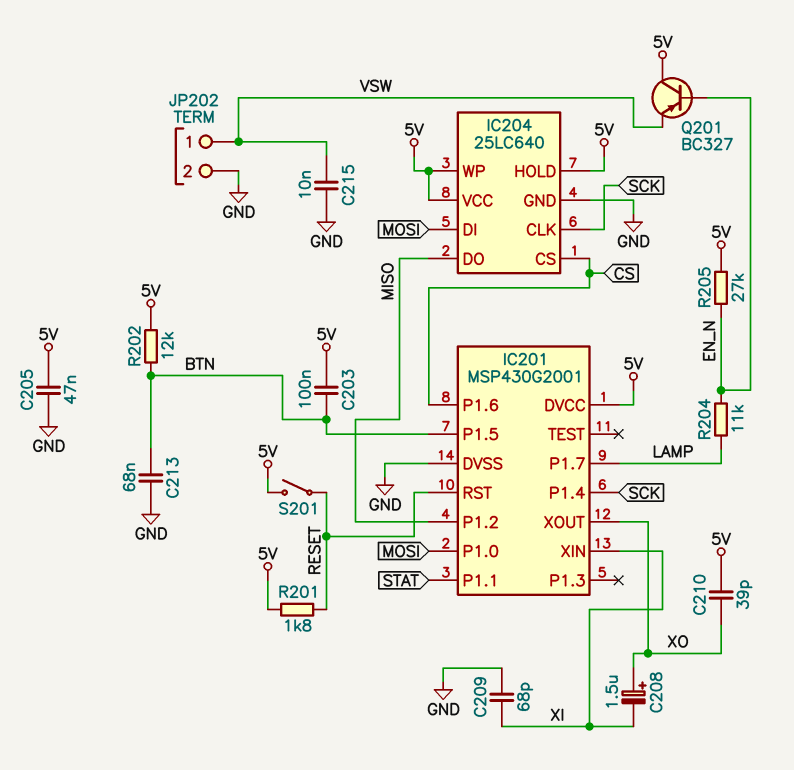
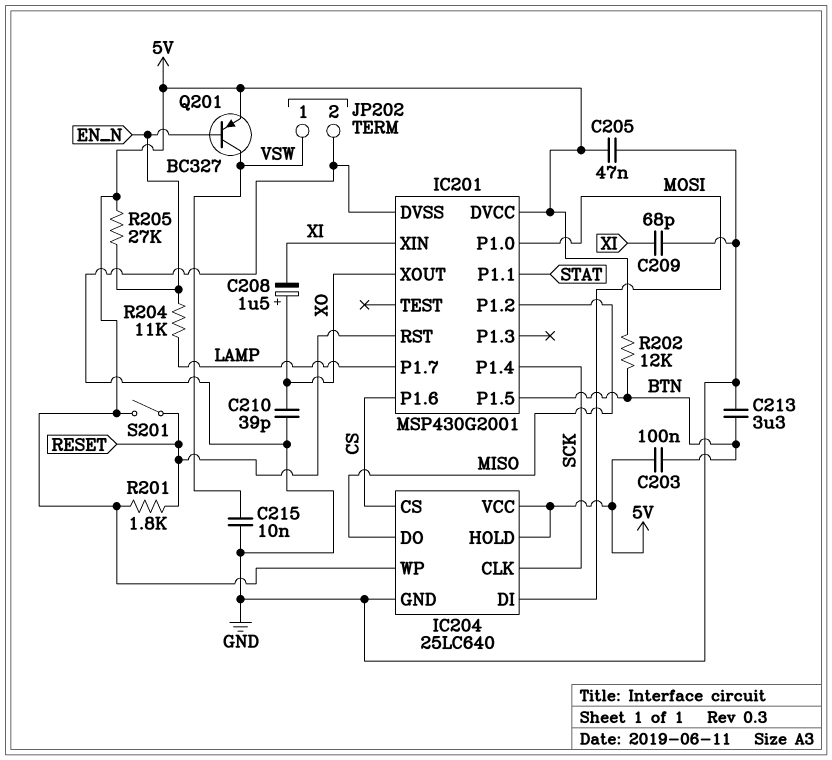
C210: 39pF (5V, XO) -> 39pF (GND, XO)
C213: 68nF (BTN, GND) -> 3.3uF (BTN, GND)
Q201: PNP BC327 (B EN_N, C 5V, E VSW) -> PNP BC327 (B EN_N, C VSW, E 5V)

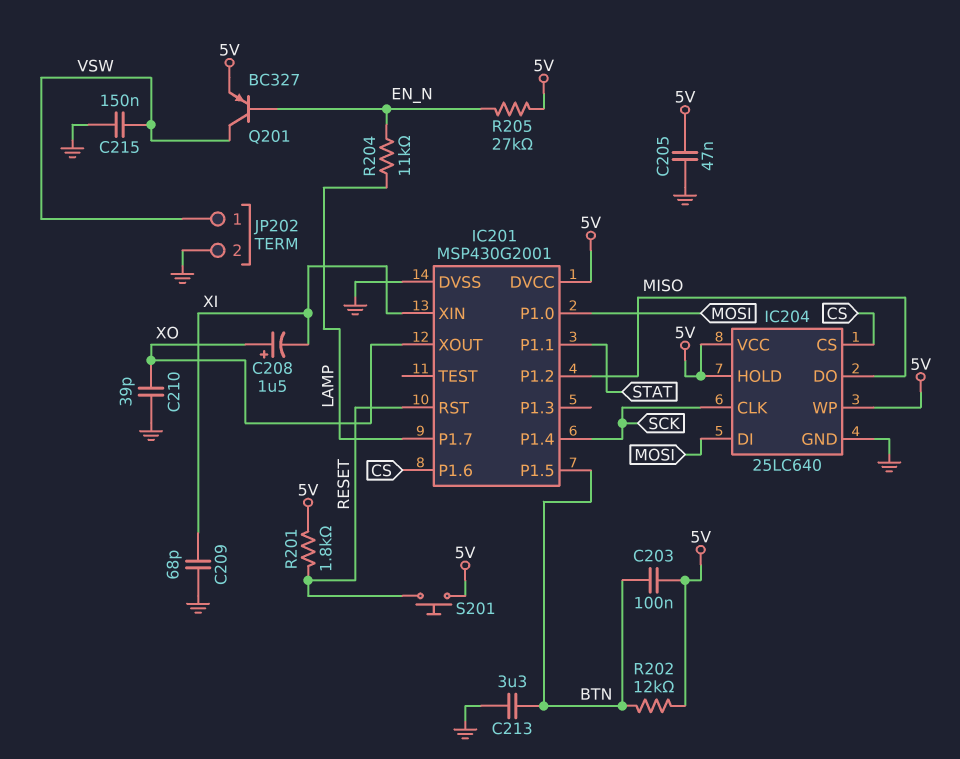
C215: 10nF (GND, VSW) -> 150nF (GND, VSW)
S201: switch (5V, RESET) -> button (5V, RESET)

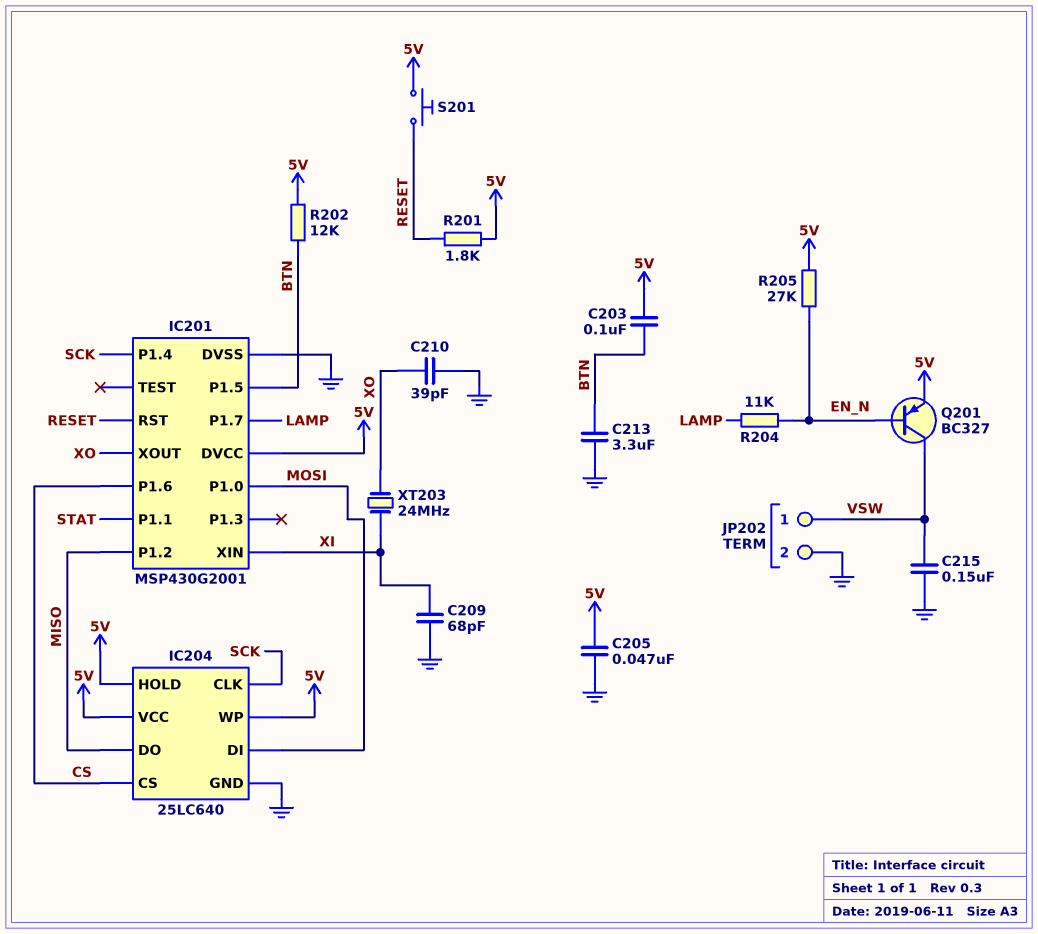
C208: 1.5uF (plus XO, minus XI) -> none
XT203: none -> 24MHz (XI, XO)

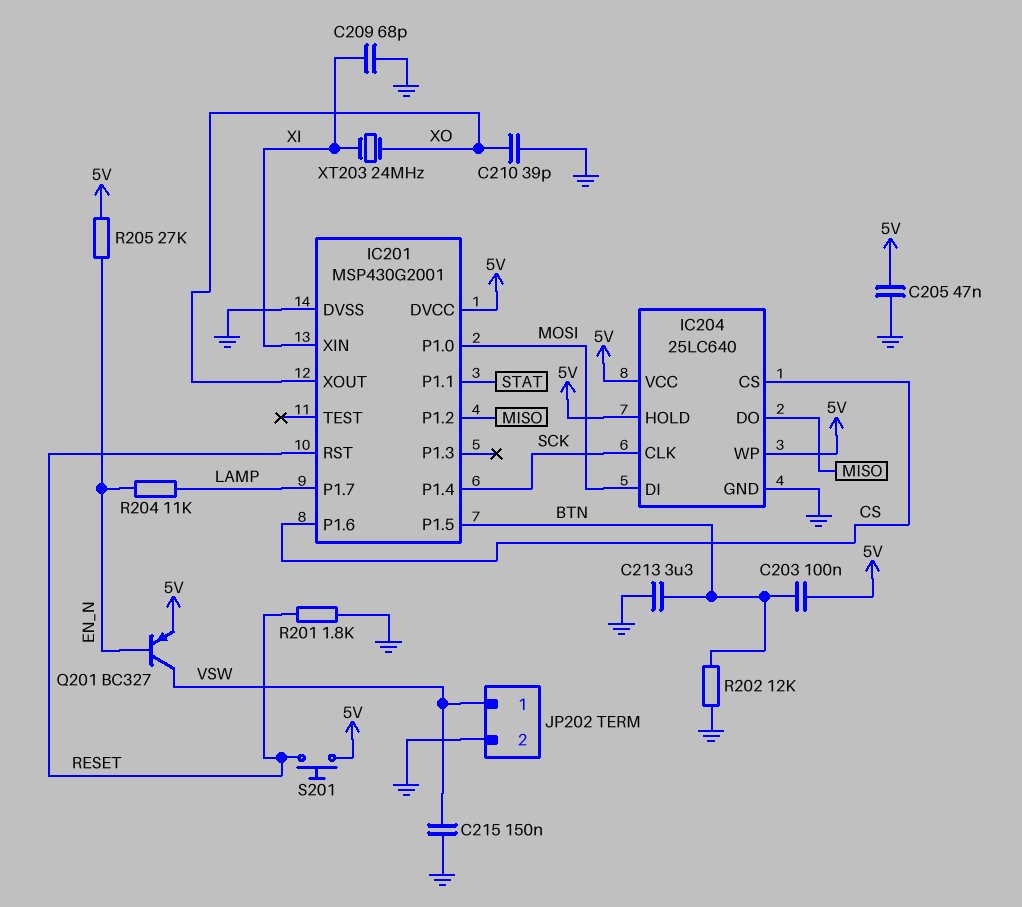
R201: 1.8k (5V, RESET) -> 1.8k (GND, RESET)
R202: 12k (5V, BTN) -> 12k (BTN, GND)

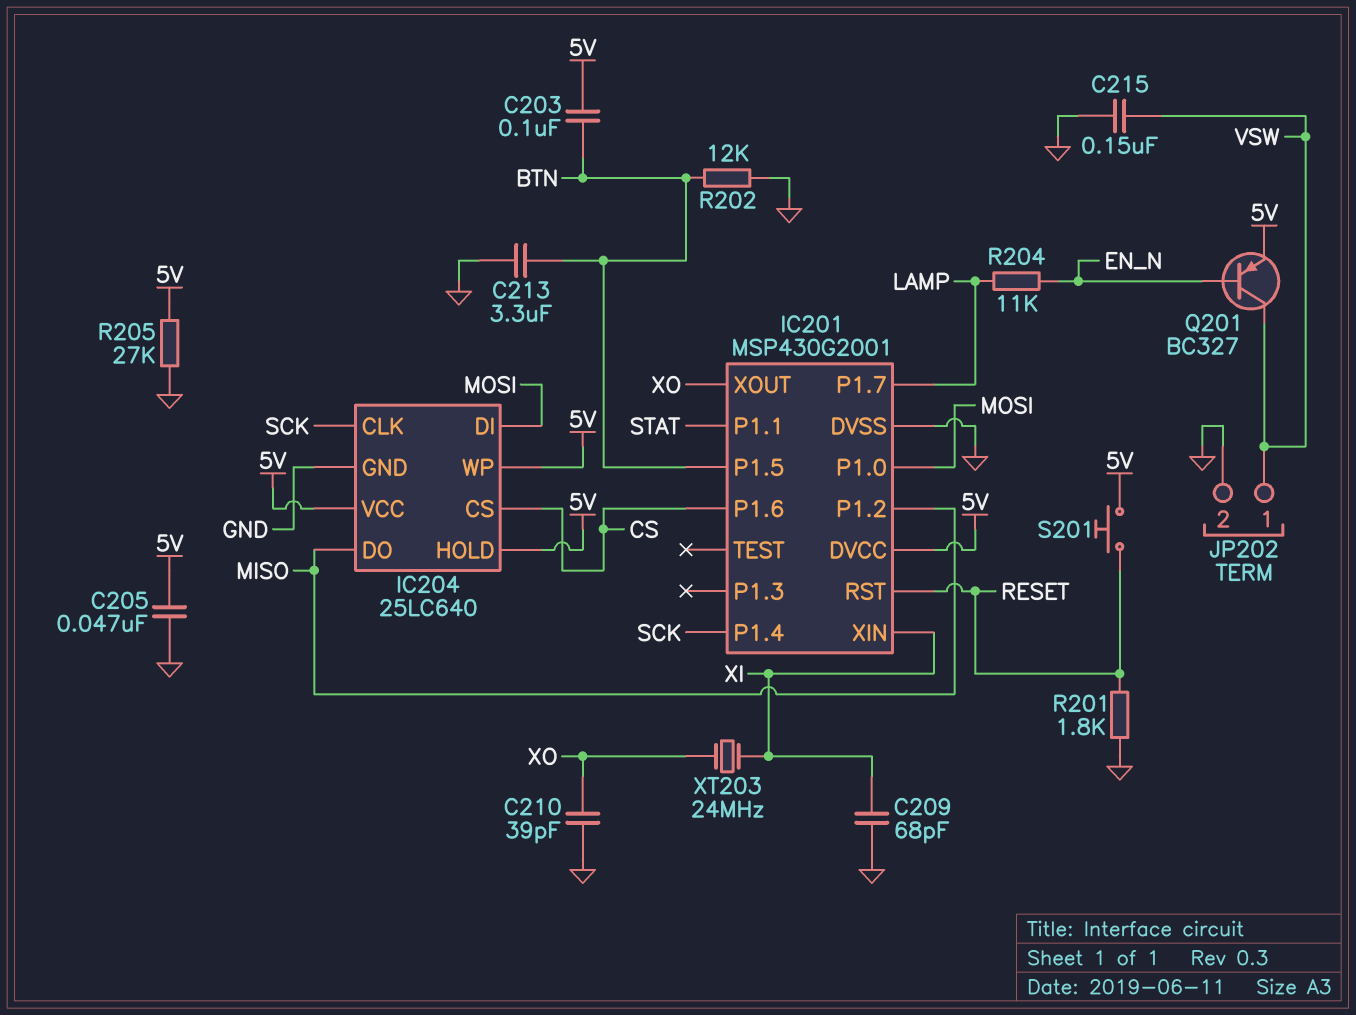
R205: 27k (5V, EN_N) -> 27k (5V, GND)

